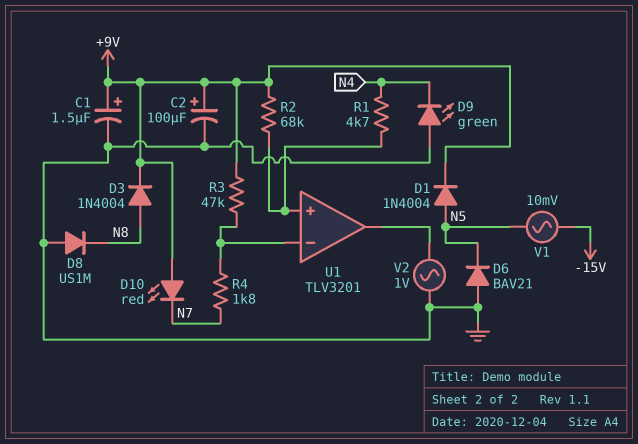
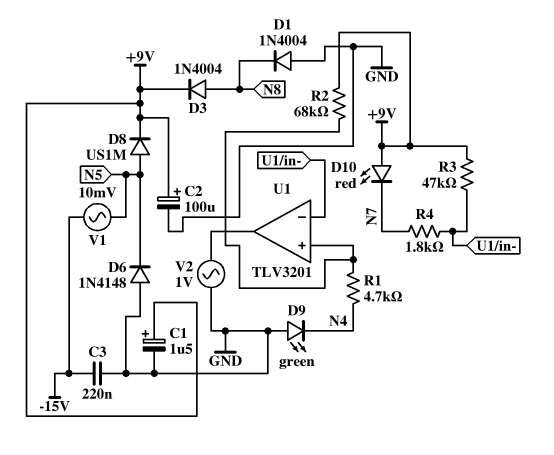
C3: none -> 220nF (-15V, GND)
D1: diode 1N4004 (A N5, K +9V) -> diode 1N4004 (A GND, K N8)
D6: diode BAV21 (A GND, K N5) -> diode 1N4148 (A GND, K N5)
D8: diode US1M (A GND, K N8) -> diode US1M (A N5, K +9V)

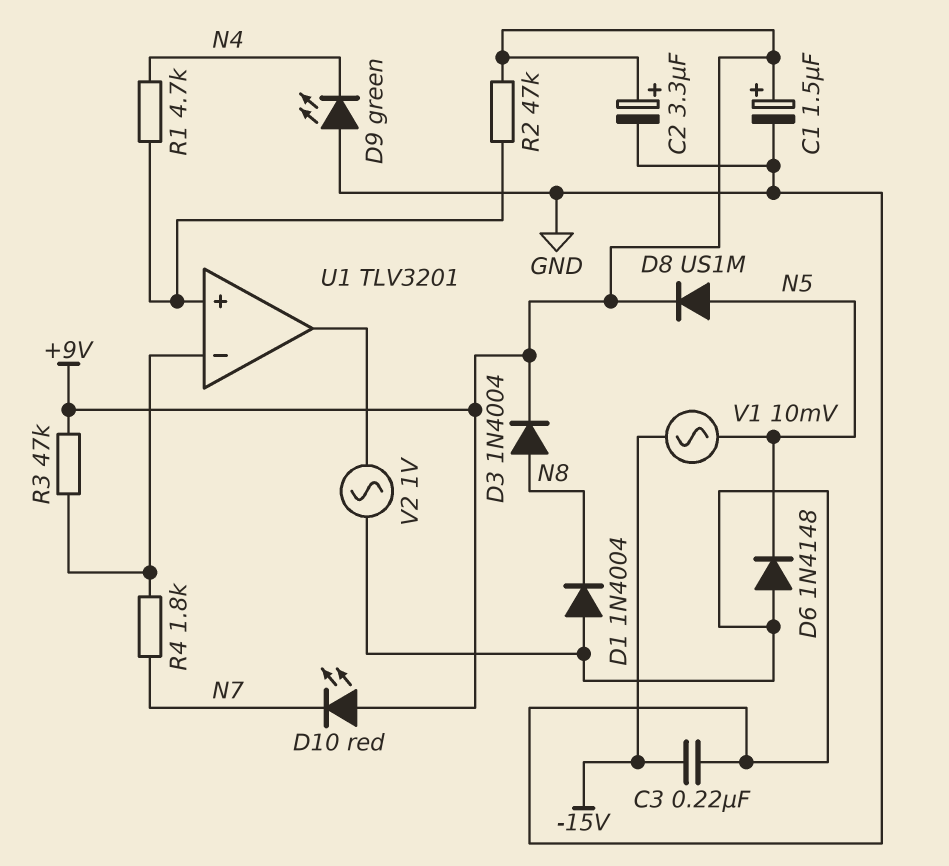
C2: 100uF (plus +9V, minus GND) -> 3.3uF (plus +9V, minus GND)
R2: 68k (+9V, U1/in+) -> 47k (+9V, U1/in+)

